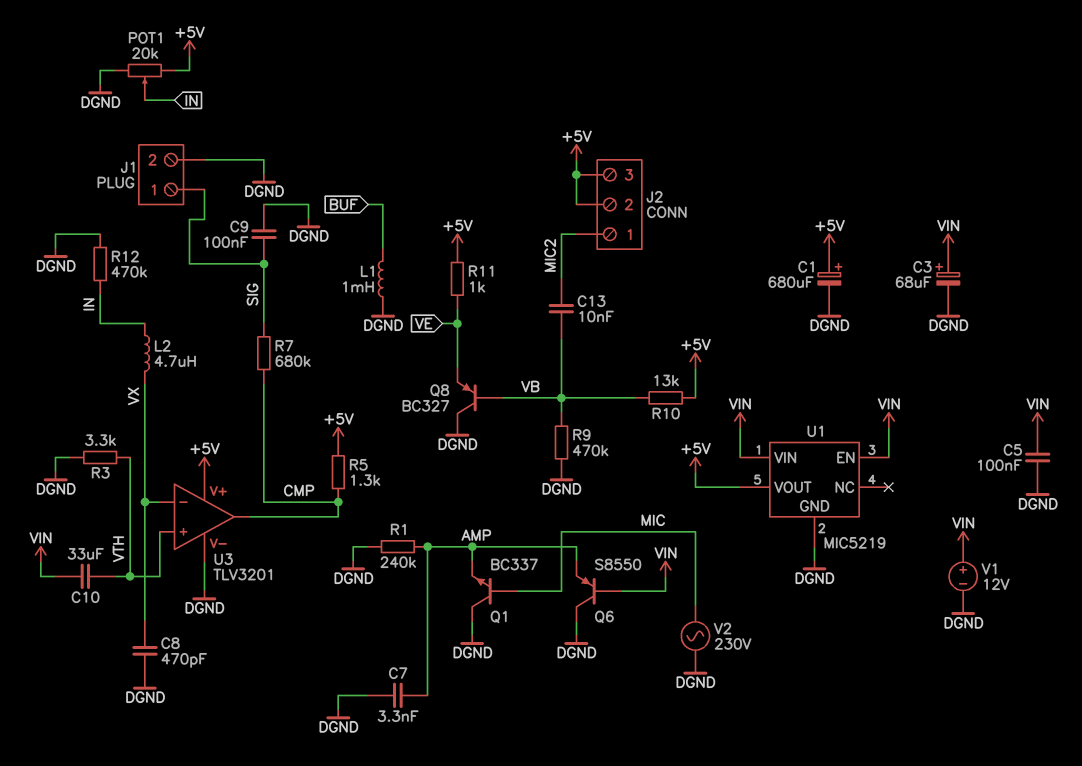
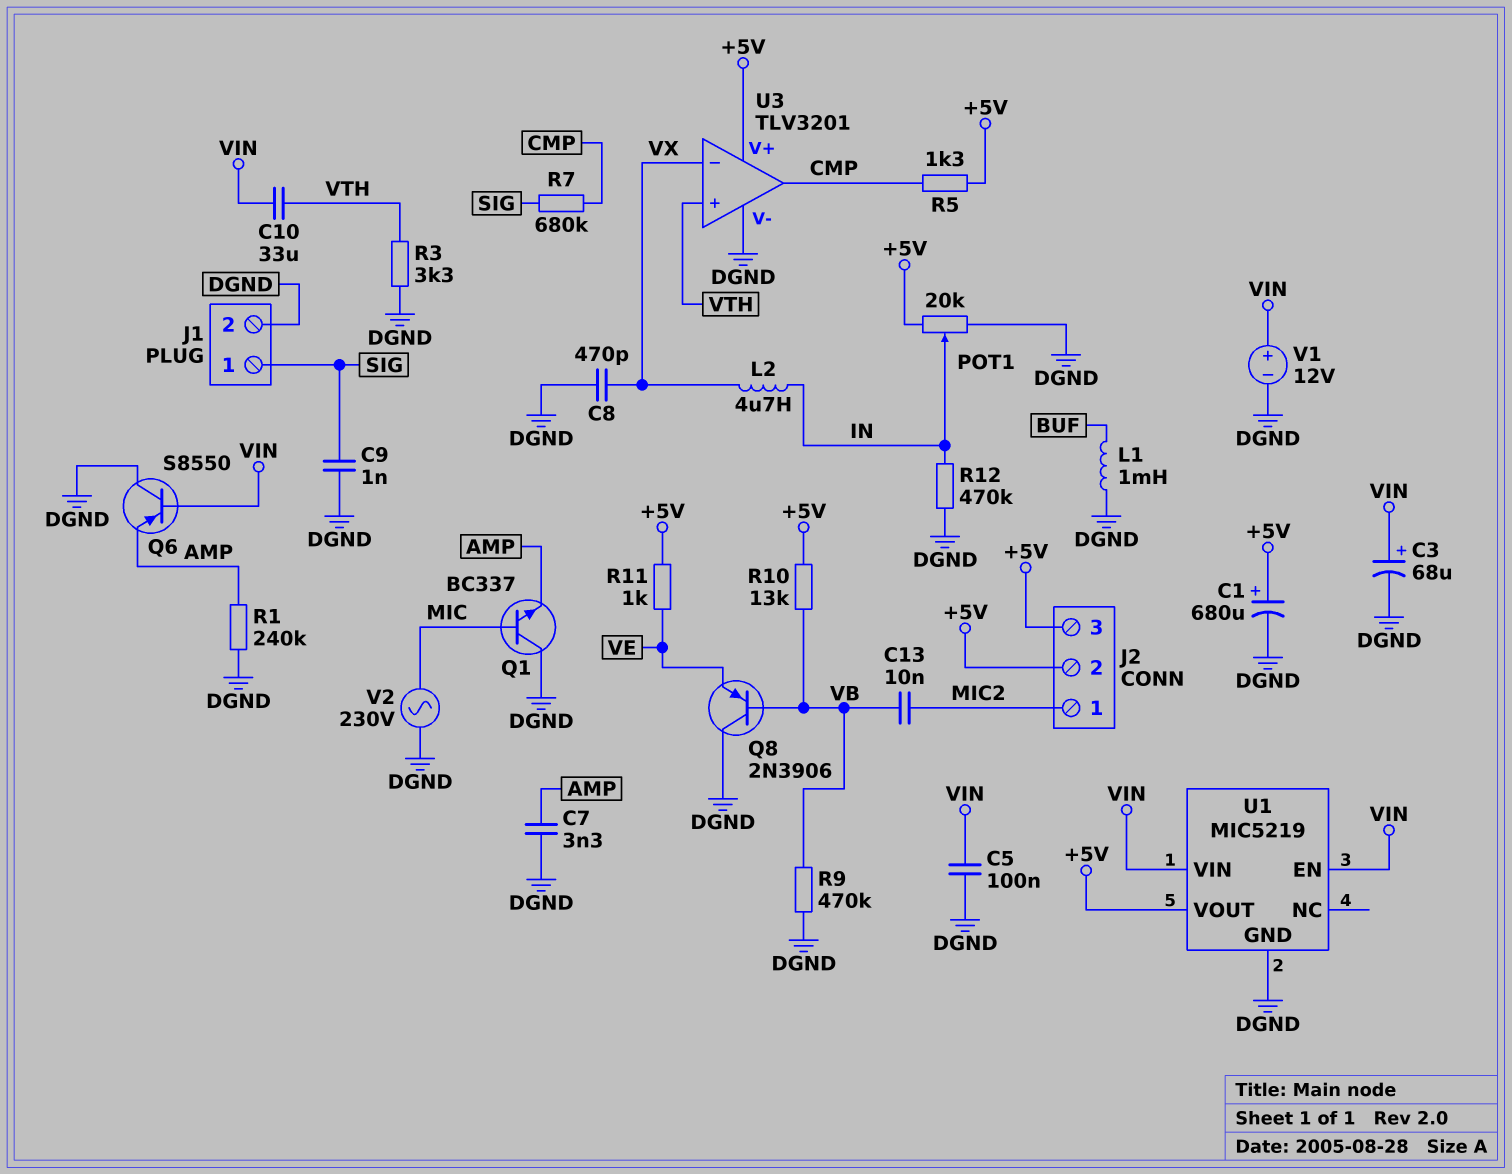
C9: 100nF (DGND, SIG) -> 1nF (DGND, SIG)
Q8: PNP BC327 (B VB, C DGND, E VE) -> PNP 2N3906 (B VB, C DGND, E VE)

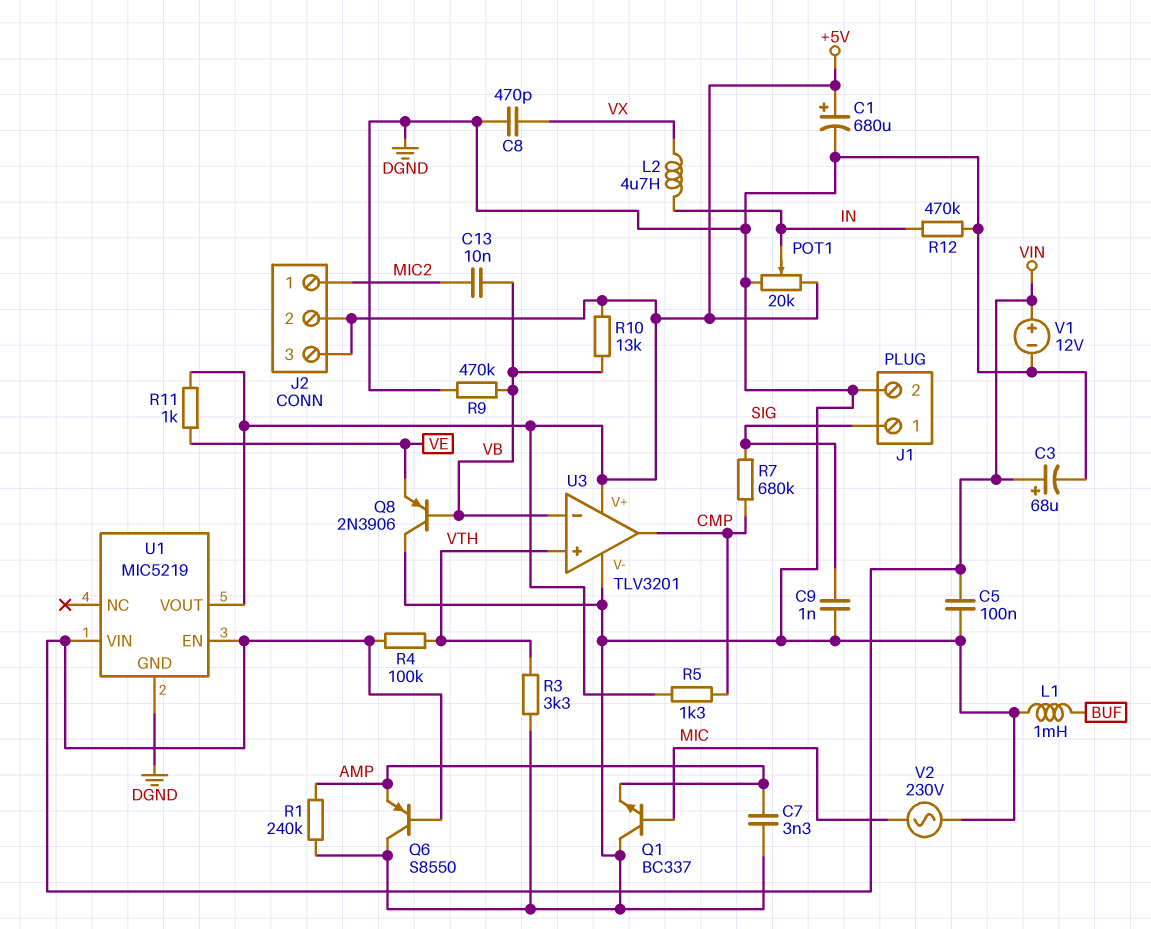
C10: 33uF (VIN, VTH) -> none
R4: none -> 100k (VIN, VTH)
U3 pin in-: VX -> VB

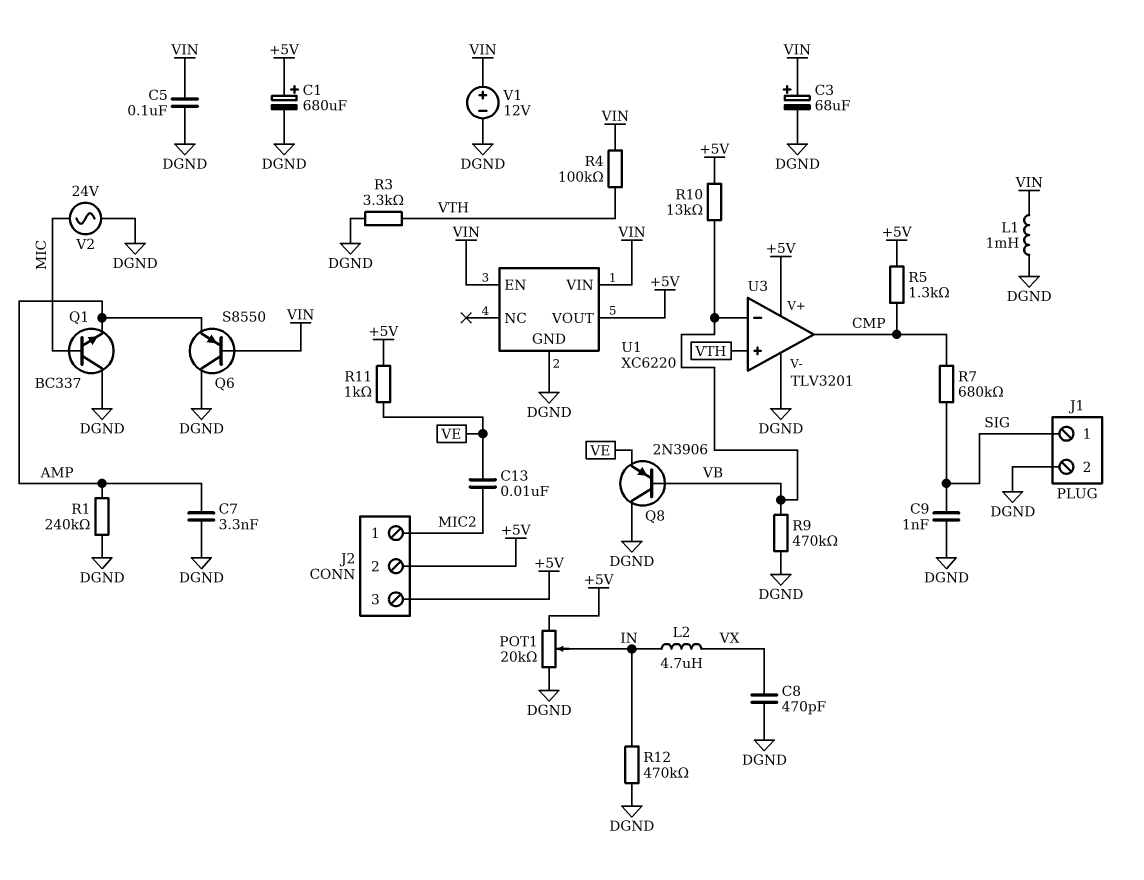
C13: 10nF (MIC2, VB) -> 10nF (MIC2, VE)
L1: 1mH (BUF, DGND) -> 1mH (DGND, VIN)
U1: MIC5219 -> XC6220
V2: AC 230V (DGND, MIC) -> AC 24V (DGND, MIC)

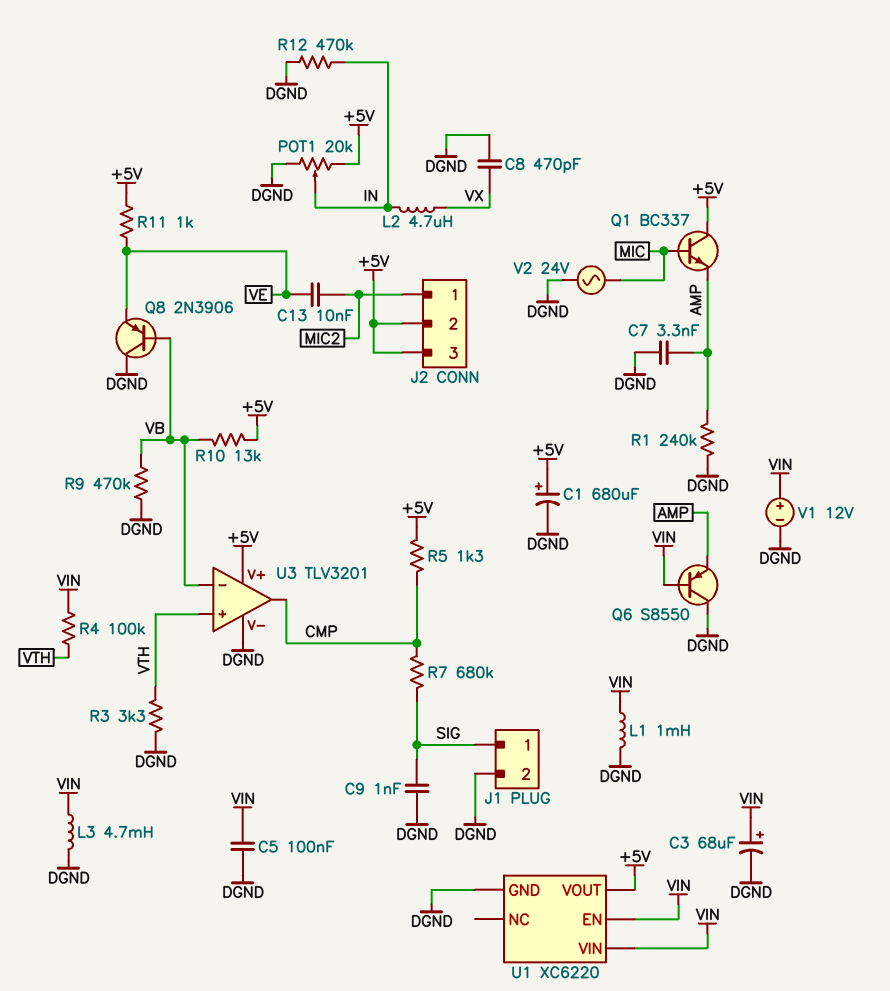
L3: none -> 4.7mH (DGND, VIN)
Q1: NPN BC337 (B MIC, C DGND, E AMP) -> NPN BC337 (B MIC, C +5V, E AMP)

